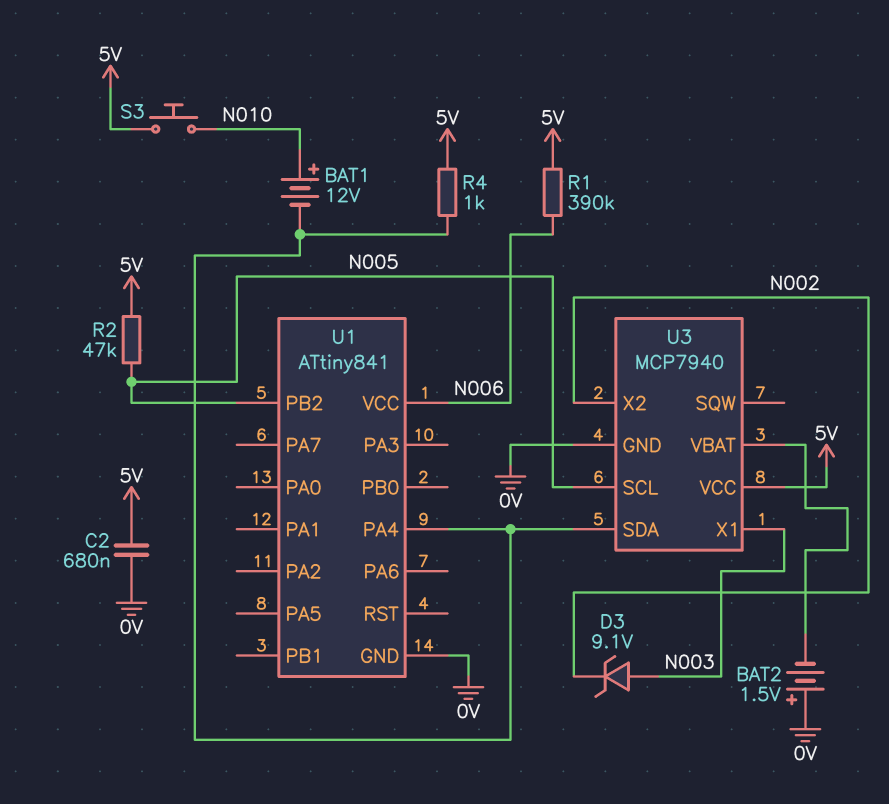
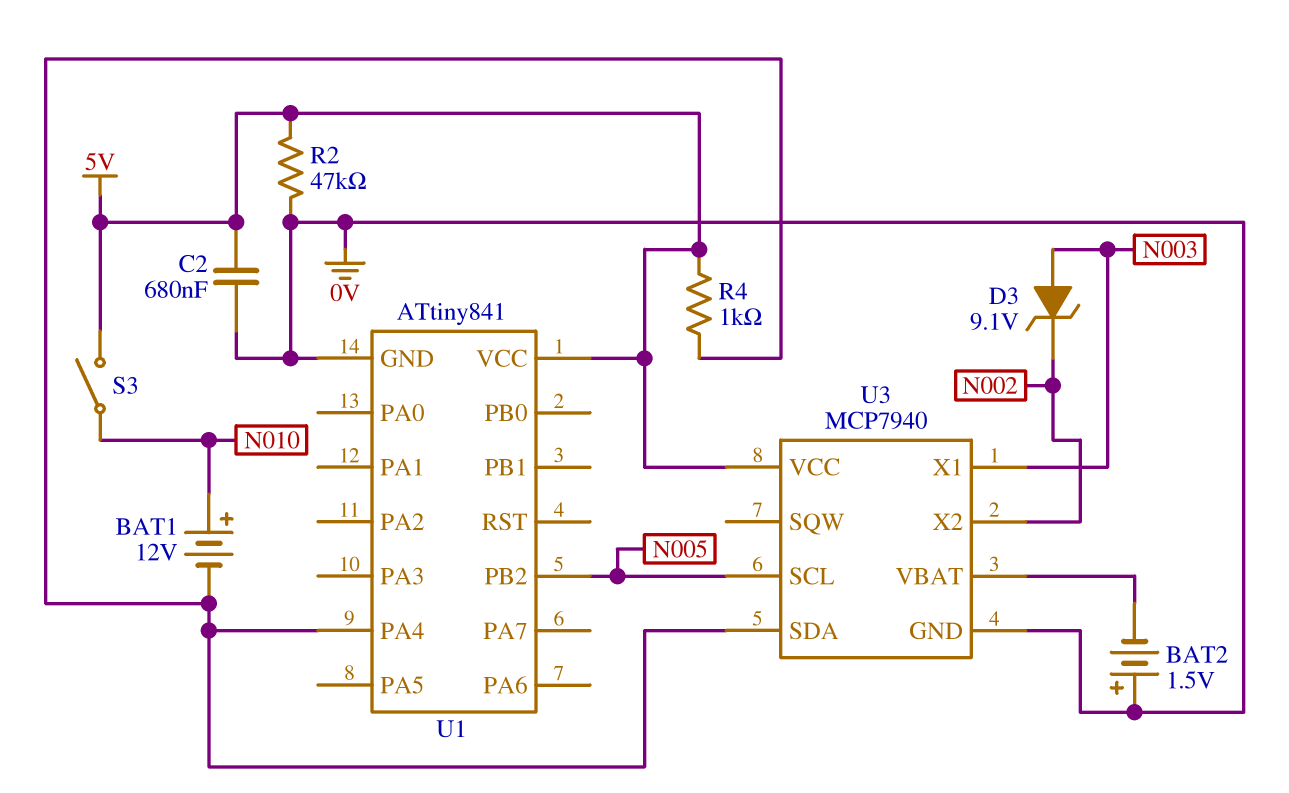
R1: 390k (5V, N006) -> none
R2: 47k (5V, N005) -> 47k (0V, 5V)
S3: button (5V, N010) -> switch (5V, N010)
U1 pin VCC: N006 -> 5V

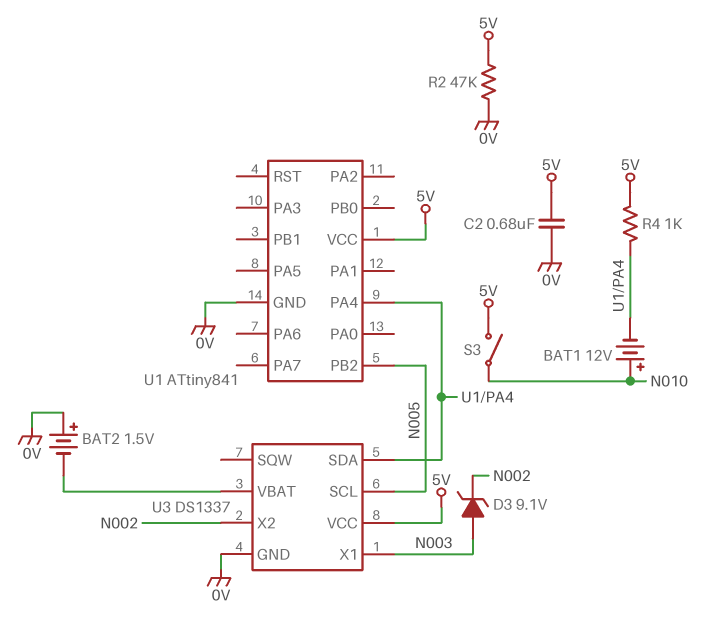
U3: MCP7940 -> DS1337

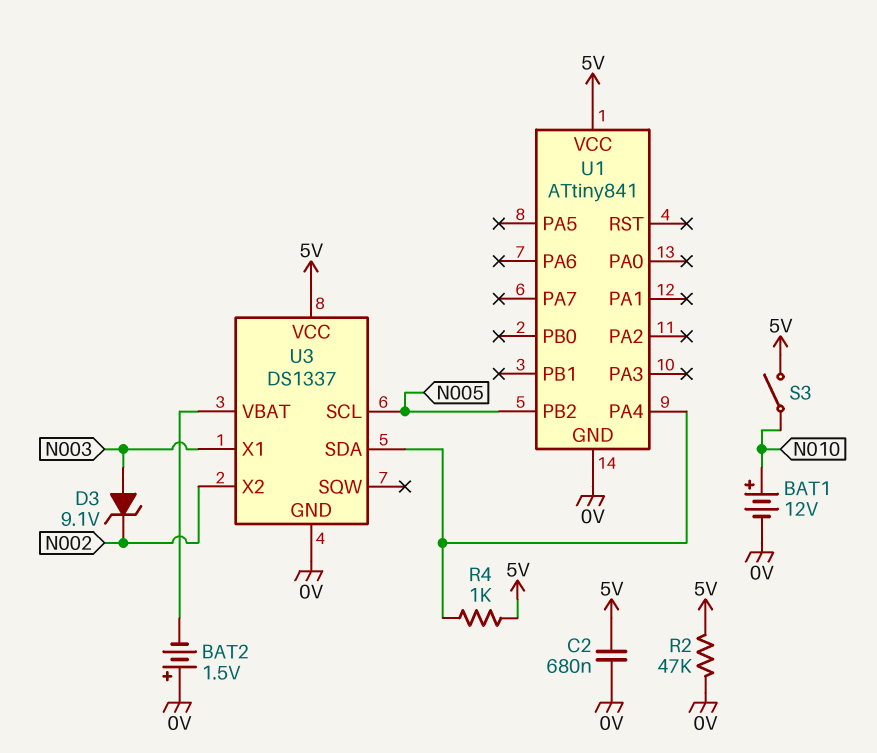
BAT1: 12V (plus N010, minus U1/PA4) -> 12V (plus N010, minus 0V)

